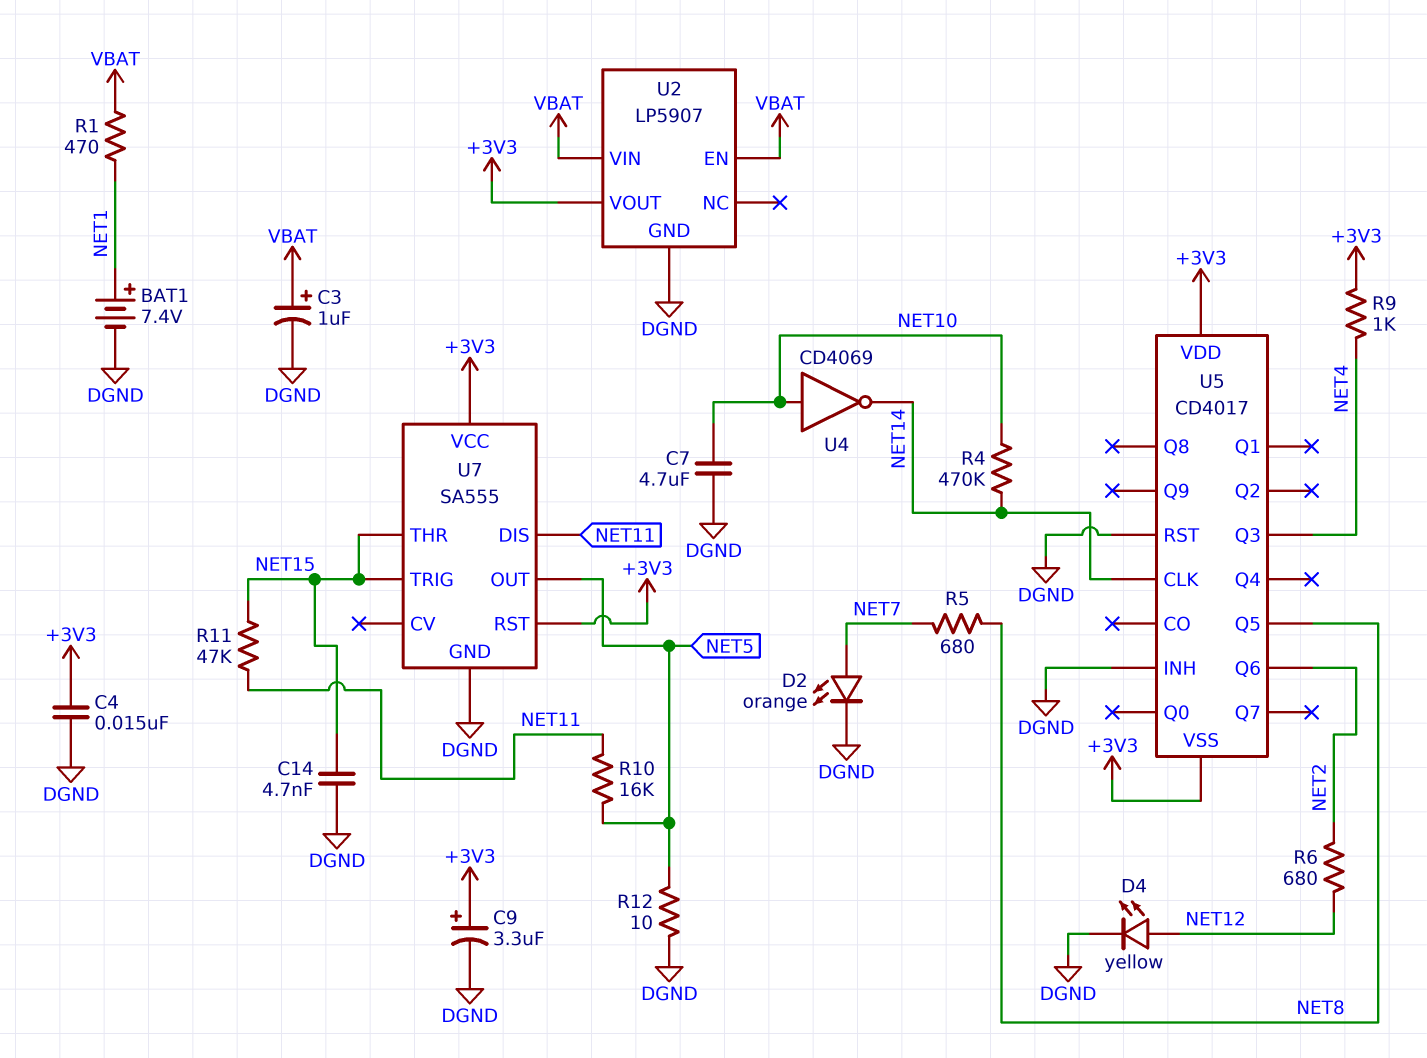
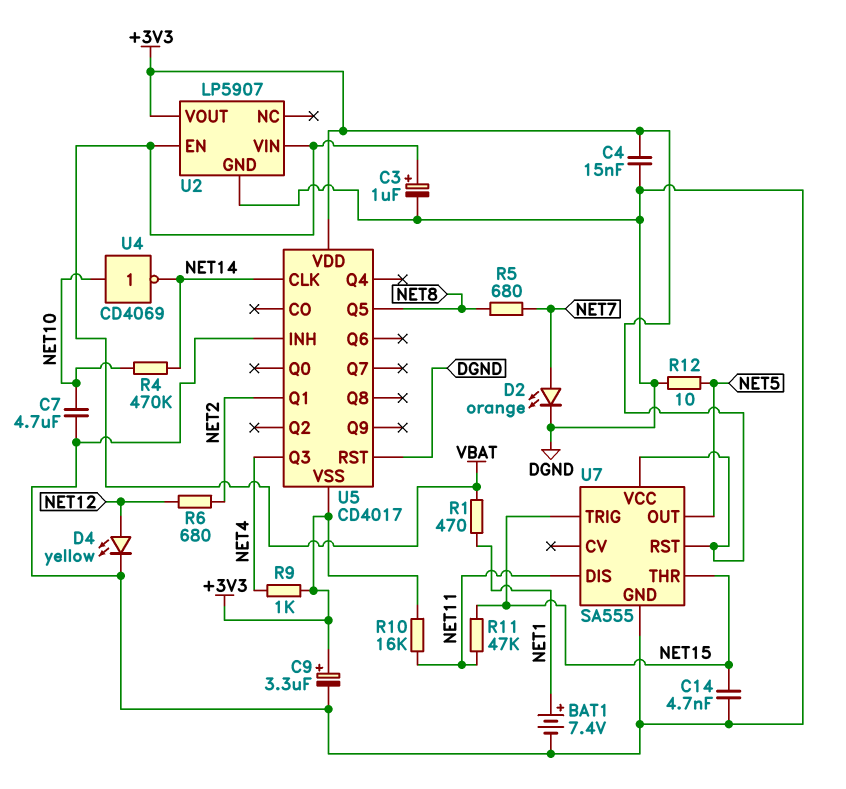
R10: 16k (NET5, NET11) -> 16k (+3V3, NET11)
U5 pin Q1: none -> NET2
U5 pin Q6: NET2 -> none

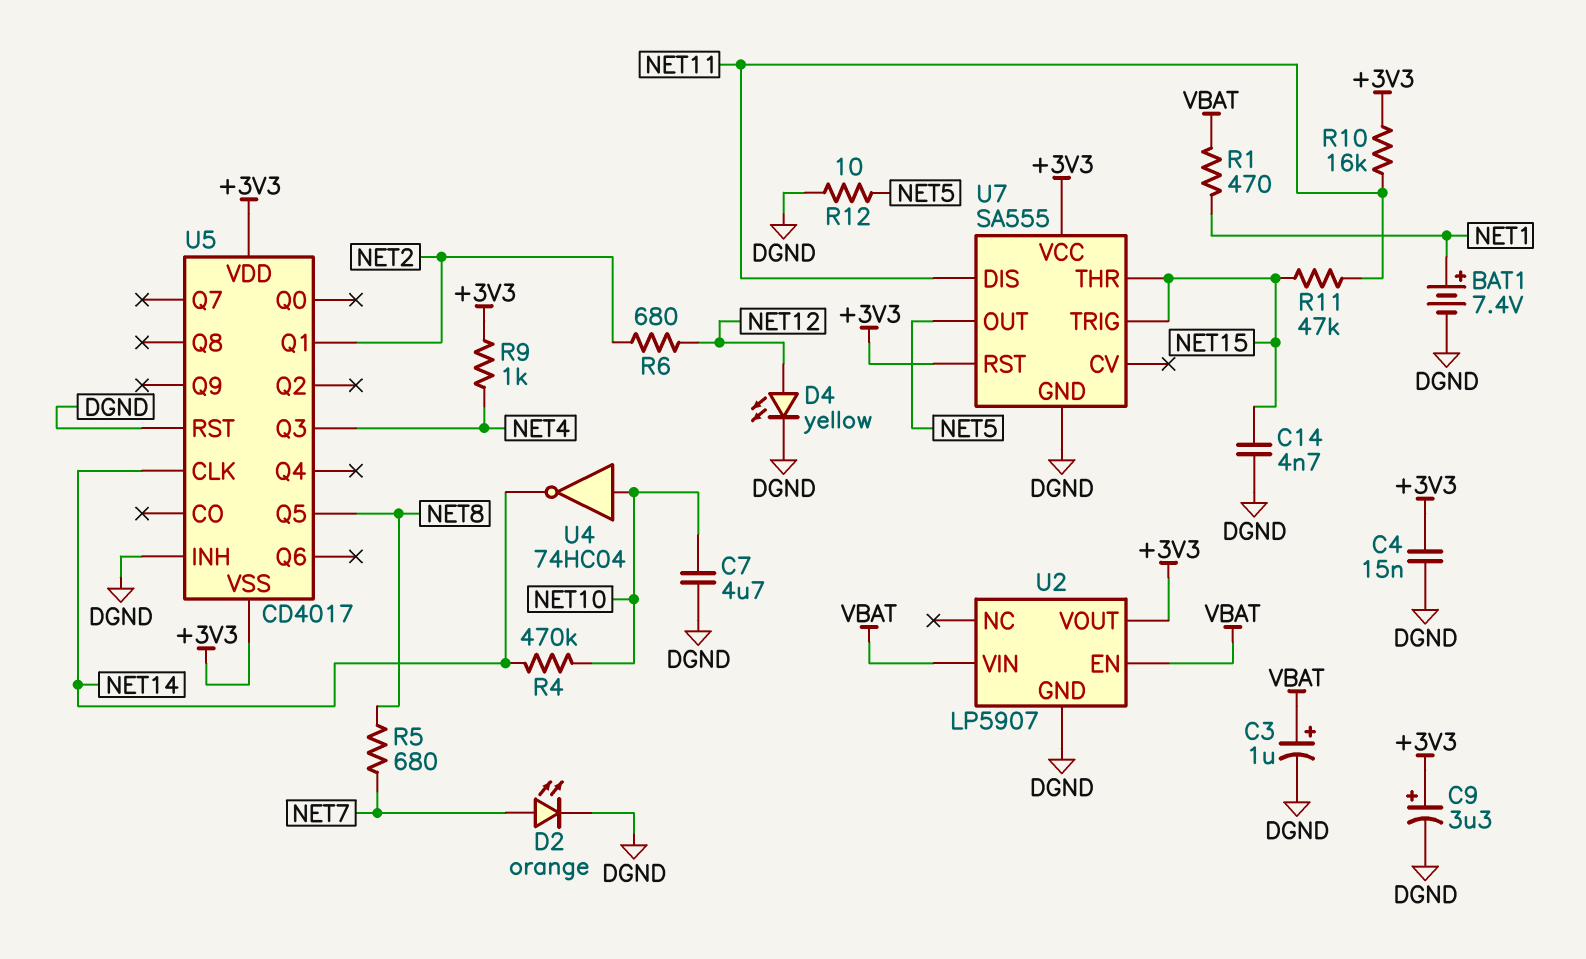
U4: NOT CD4069 (in NET10, out NET14) -> NOT 74HC04 (in NET10, out NET14)

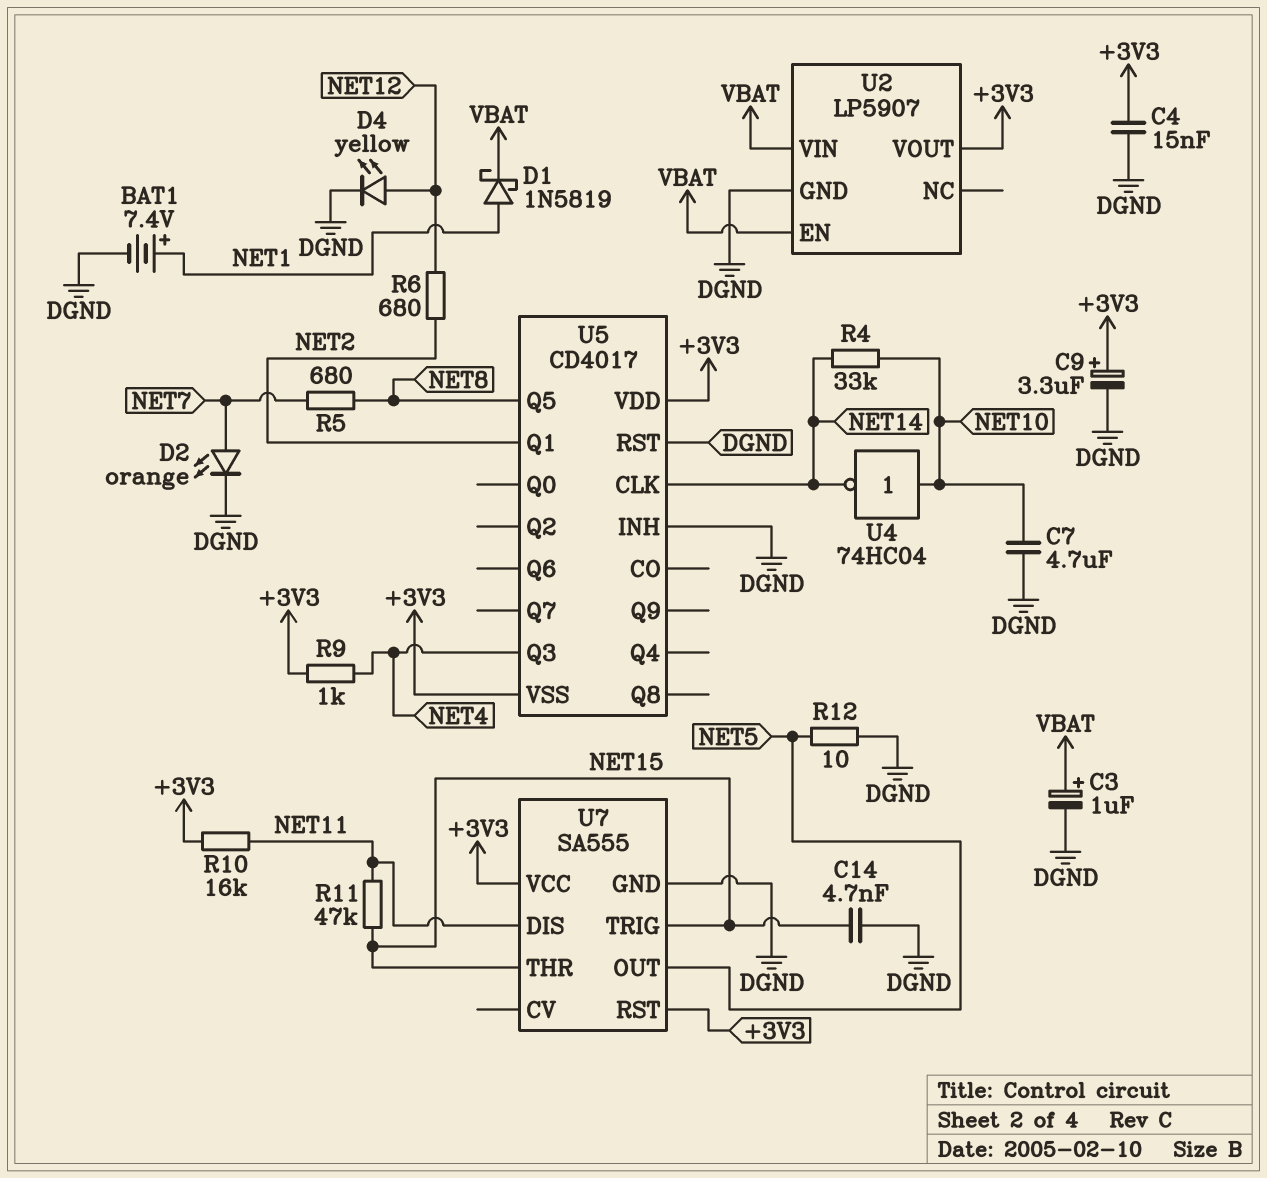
D1: none -> schottky 1N5819 (A NET1, K VBAT)
R1: 470 (NET1, VBAT) -> none
R4: 470k (NET10, NET14) -> 33k (NET10, NET14)

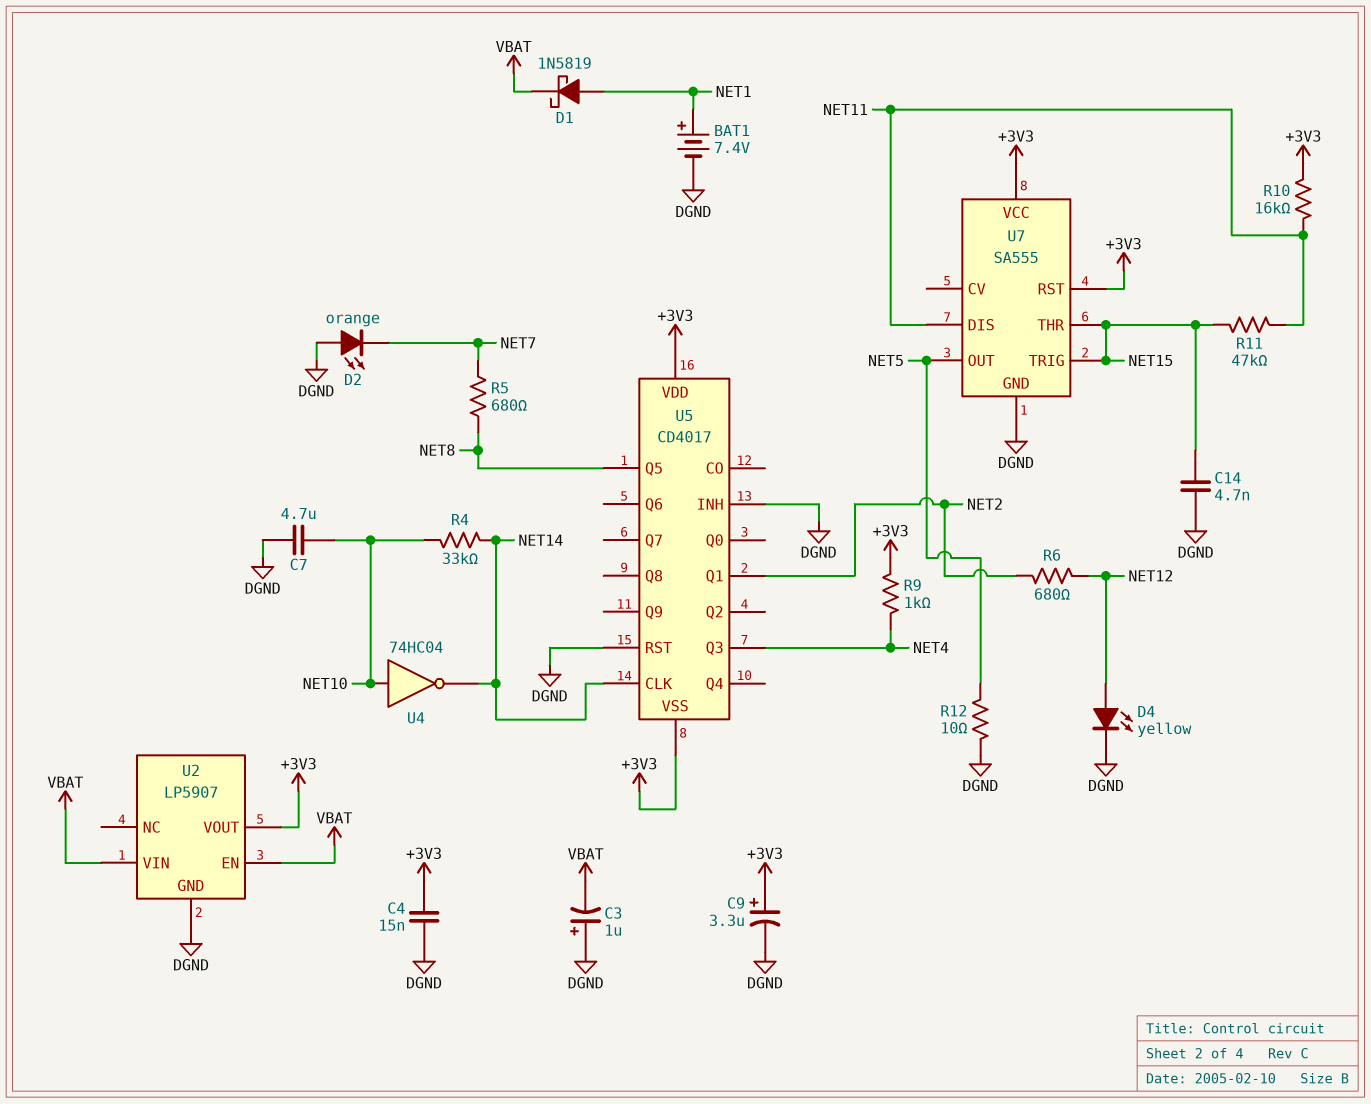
C3: 1uF (plus VBAT, minus DGND) -> 1uF (plus DGND, minus VBAT)
D2: LED orange (A NET7, K DGND) -> LED orange (A DGND, K NET7)

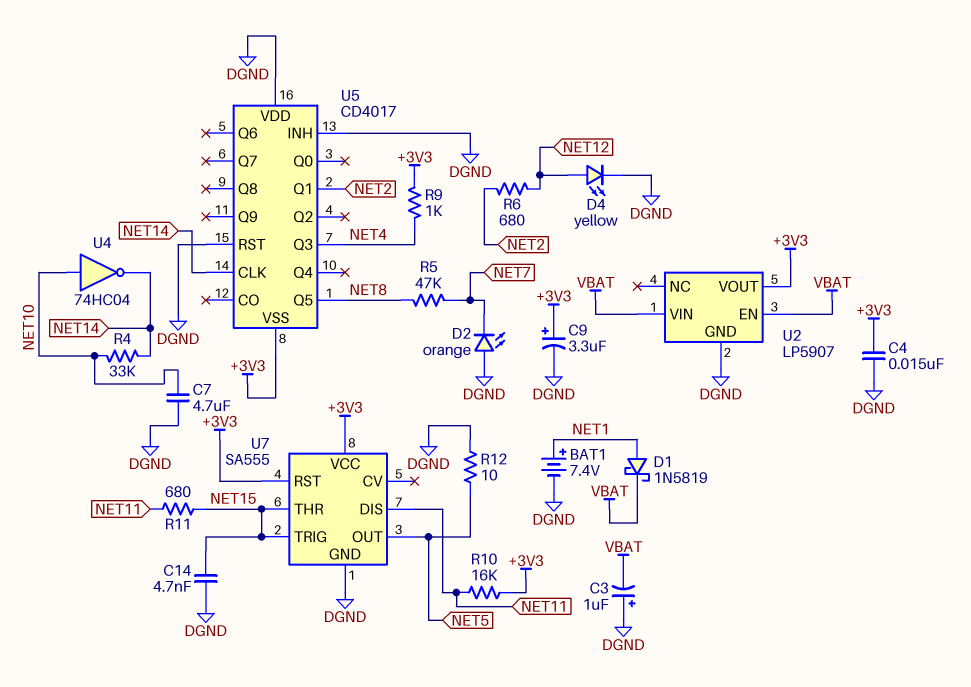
R5: 680 (NET7, NET8) -> 47k (NET7, NET8)
R11: 47k (NET11, NET15) -> 680 (NET11, NET15)
U5 pin VDD: +3V3 -> DGND

